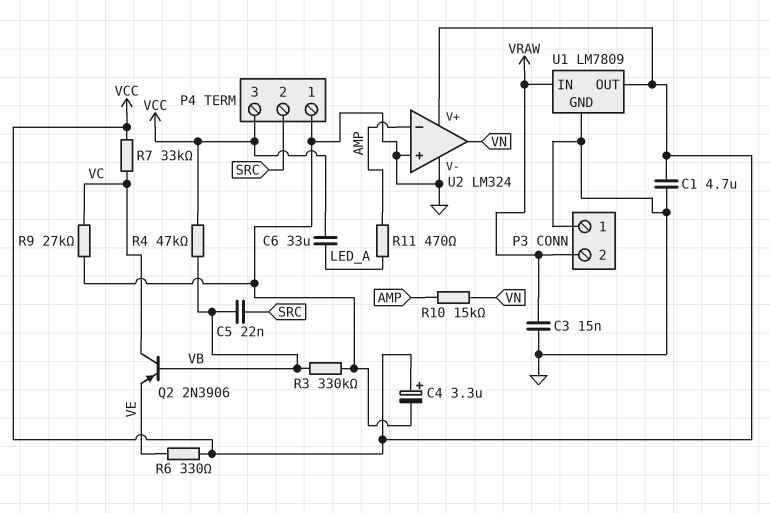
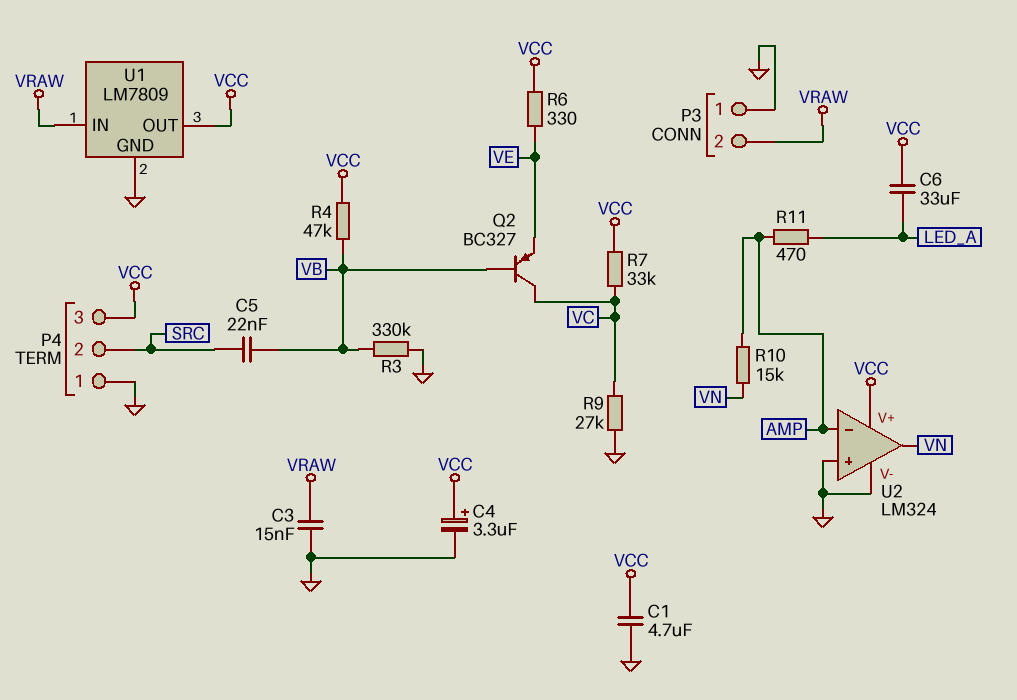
Q2: PNP 2N3906 (B VB, C VC, E VE) -> PNP BC327 (B VB, C VC, E VE)

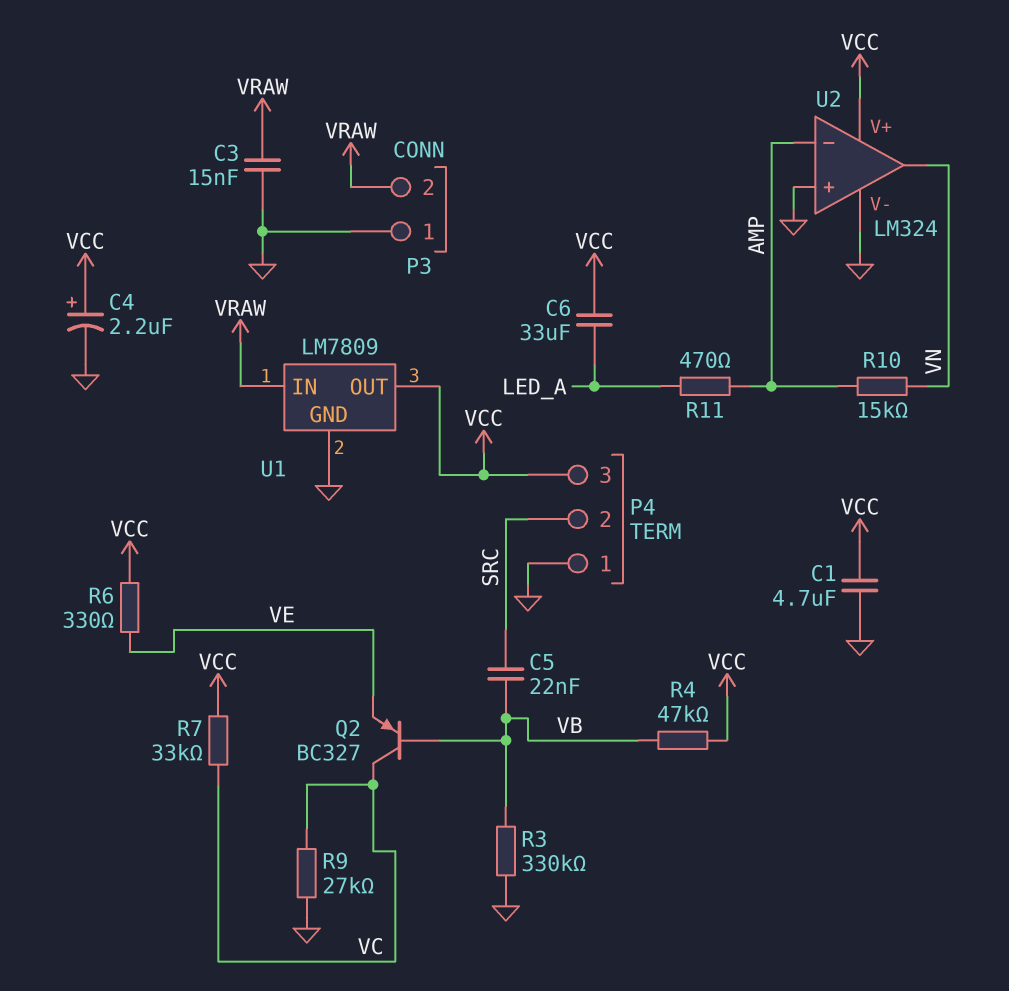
C4: 3.3uF (plus VCC, minus GND) -> 2.2uF (plus VCC, minus GND)

